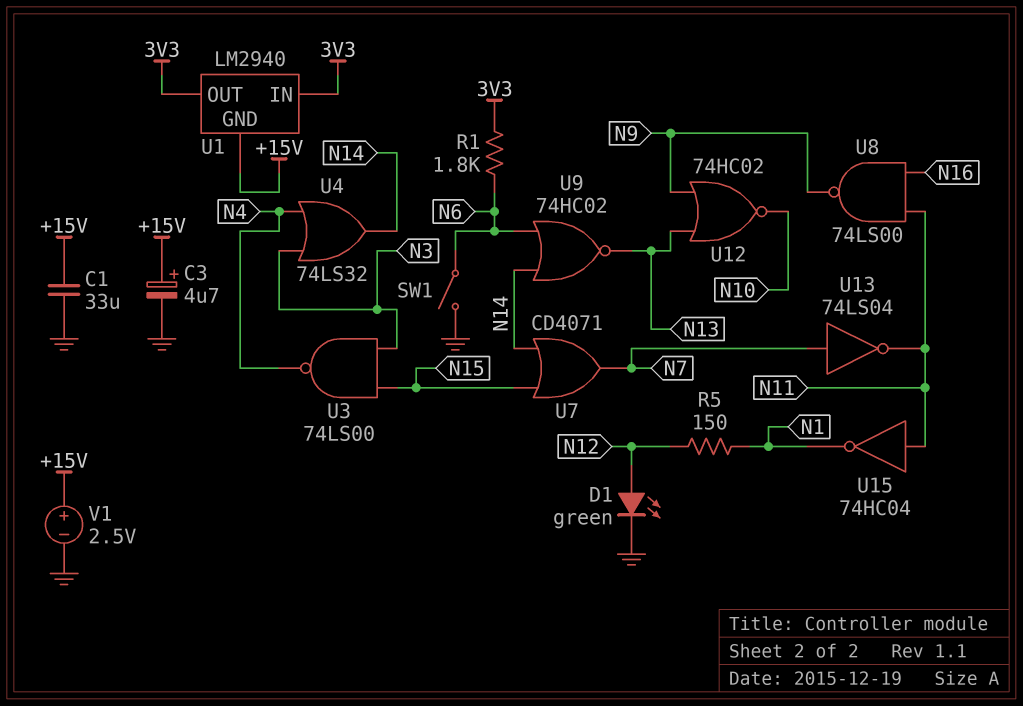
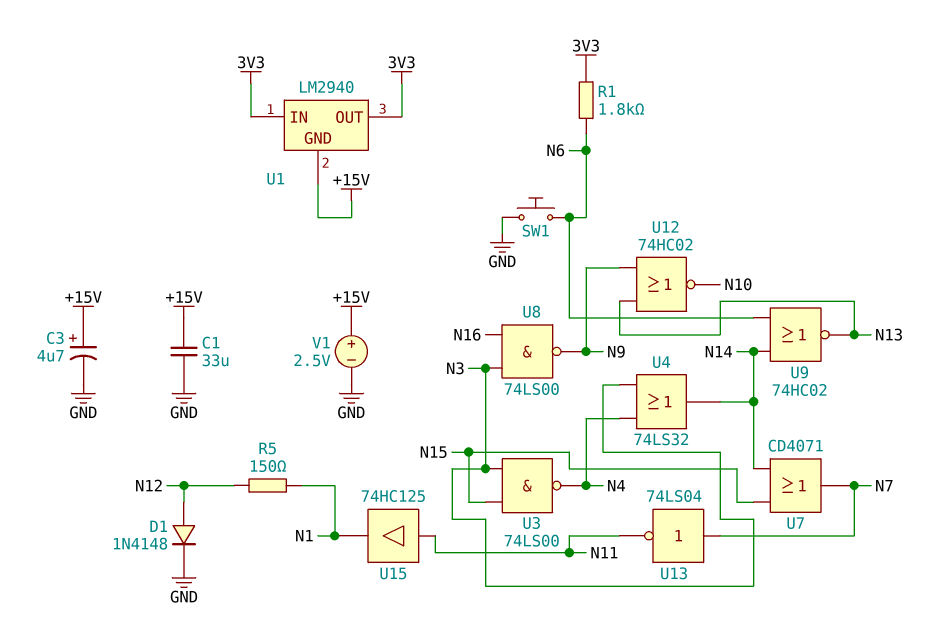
D1: LED green (A N12, K GND) -> diode 1N4148 (A N12, K GND)
SW1: switch (GND, N6) -> button (GND, N6)
U8: NAND 74LS00 (in N11, in N16, out N9) -> NAND 74LS00 (in N3, in N16, out N9)
U15: NOT 74HC04 (in N11, out N1) -> buffer 74HC125 (in N11, out N1)

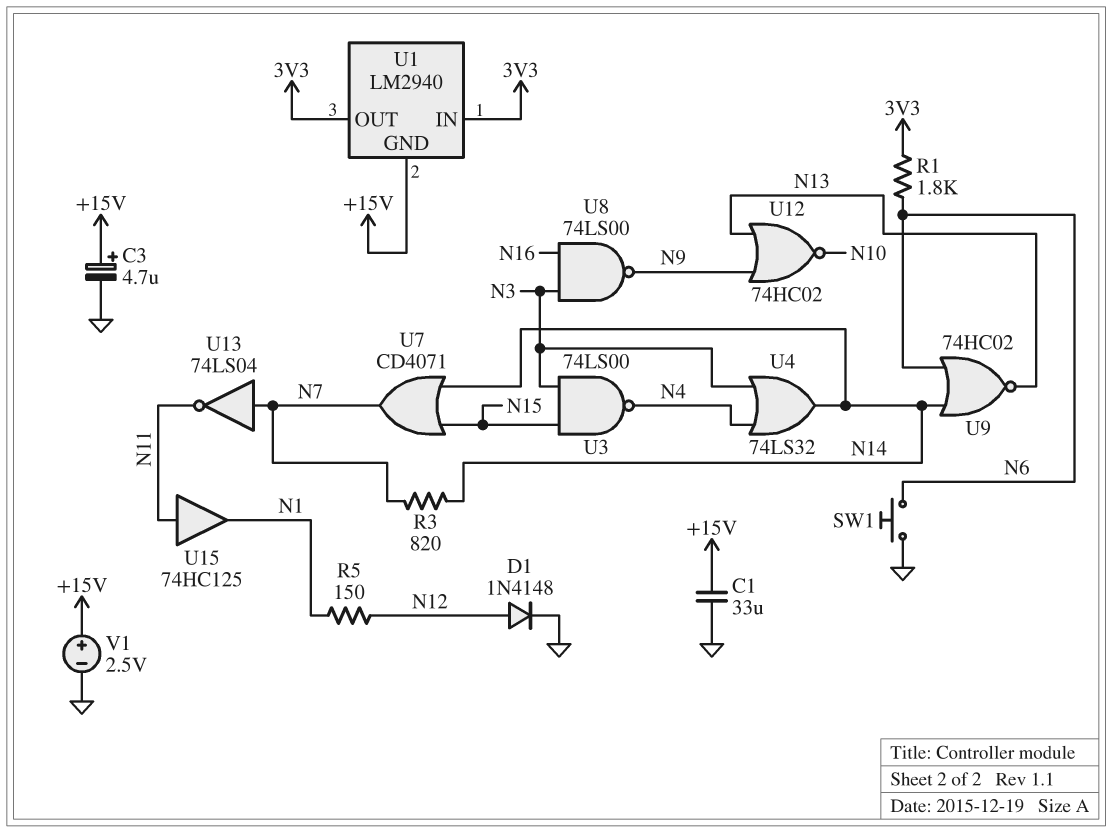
R3: none -> 820 (N7, N14)

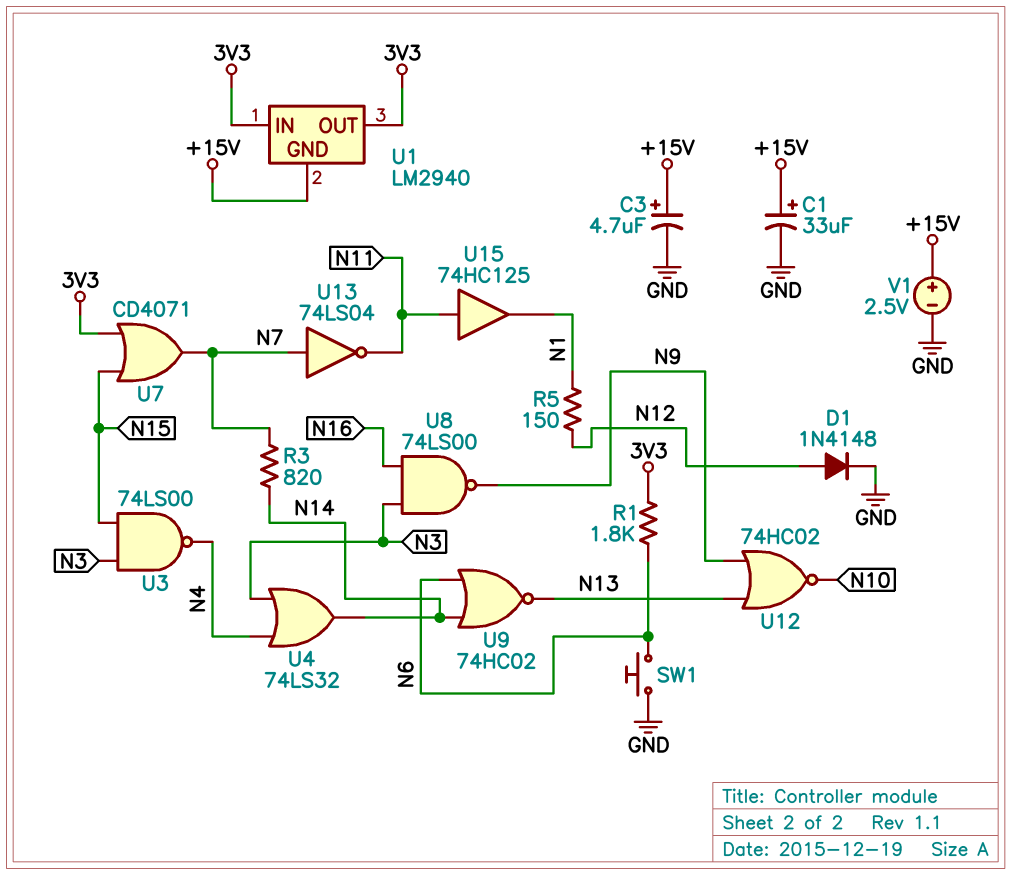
C1: 33uF (+15V, GND) -> 33uF (plus +15V, minus GND)
U7: OR CD4071 (in N14, in N15, out N7) -> OR CD4071 (in 3V3, in N15, out N7)

